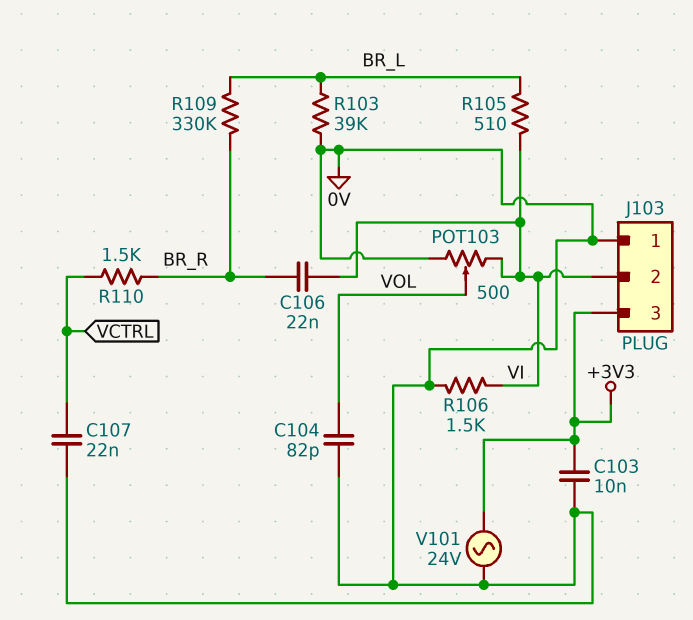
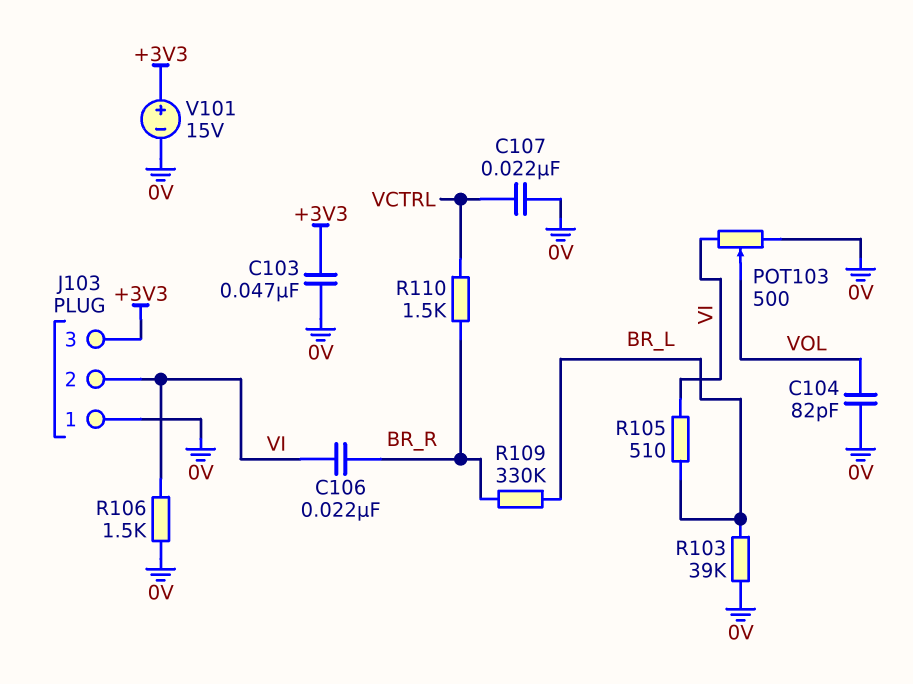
C103: 10nF (+3V3, 0V) -> 47nF (+3V3, 0V)
V101: AC 24V (+3V3, 0V) -> 15V (plus +3V3, minus 0V)

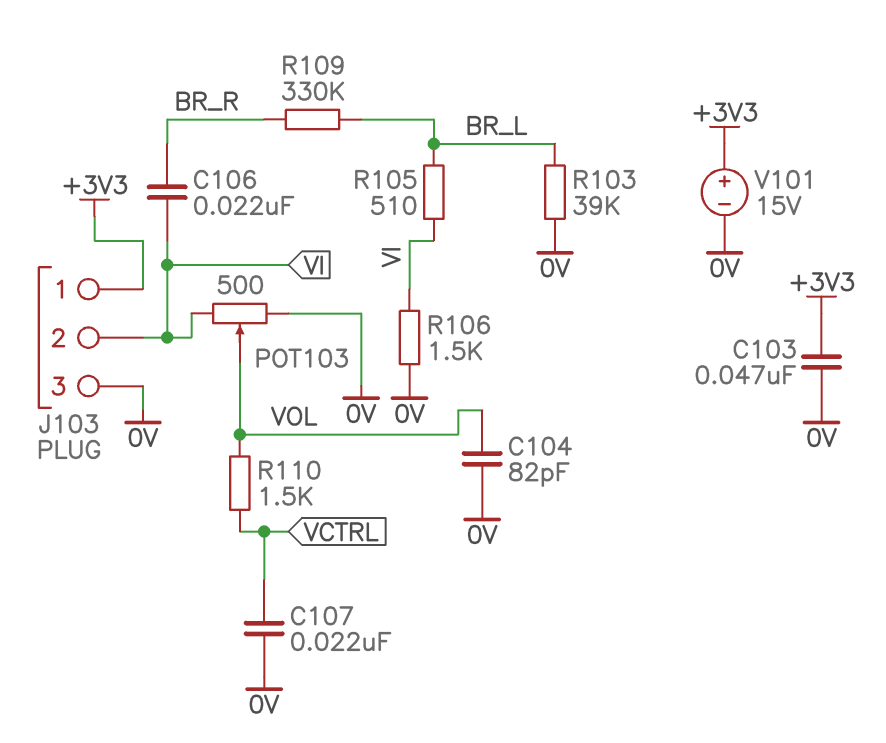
J103 pin 1: 0V -> +3V3
J103 pin 3: +3V3 -> 0V
R110: 1.5k (BR_R, VCTRL) -> 1.5k (VCTRL, VOL)

